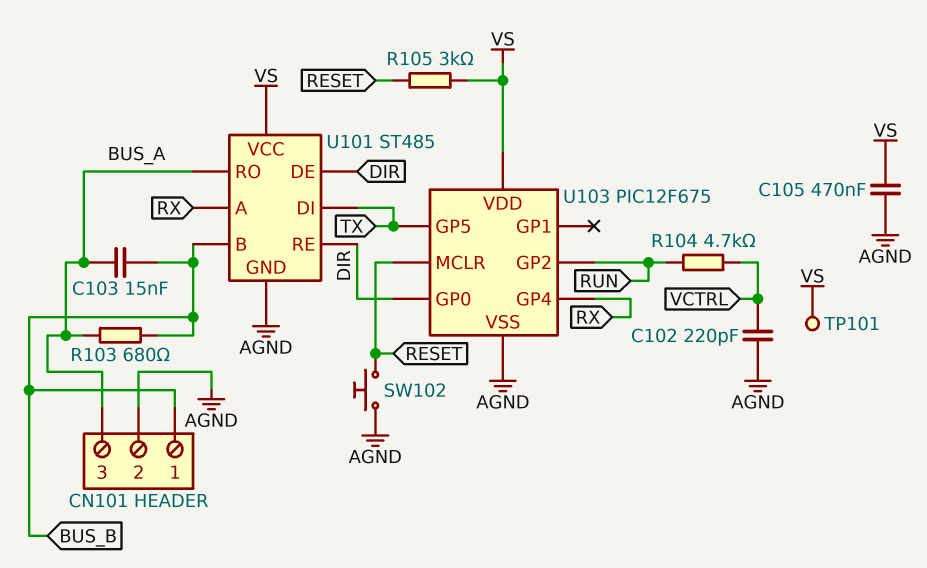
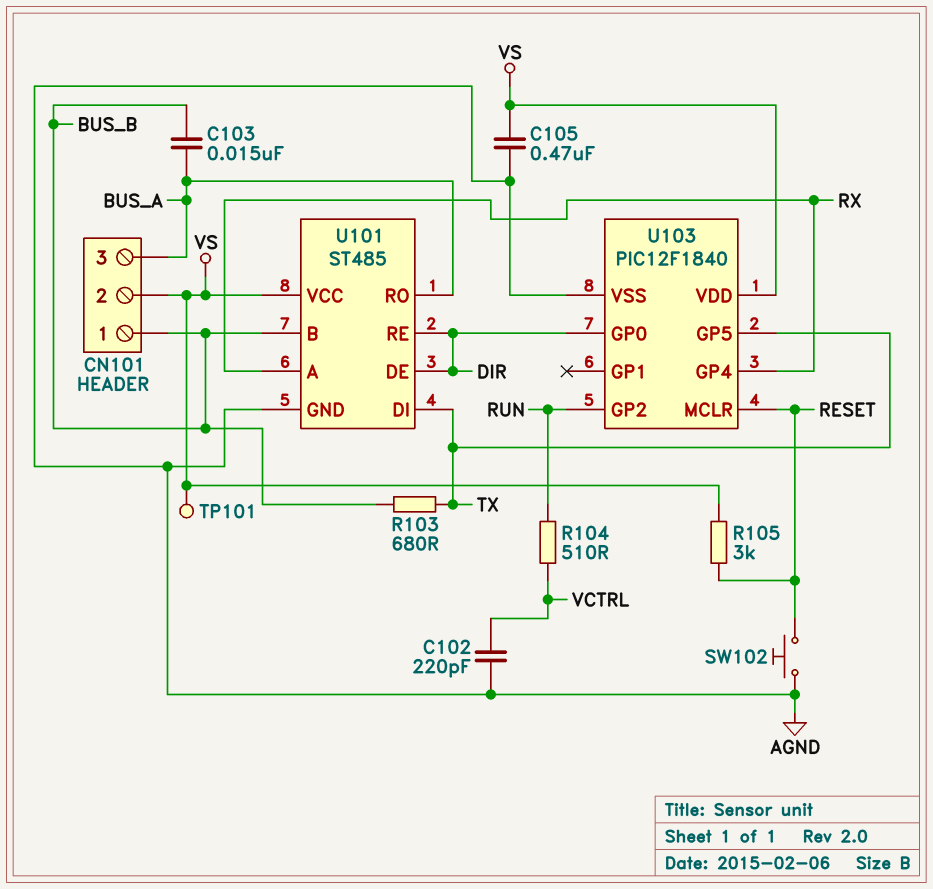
CN101 pin 2: AGND -> VS
R103: 680 (BUS_A, BUS_B) -> 680 (BUS_B, TX)
R104: 4.7k (RUN, VCTRL) -> 510 (RUN, VCTRL)
U103: PIC12F675 -> PIC12F1840

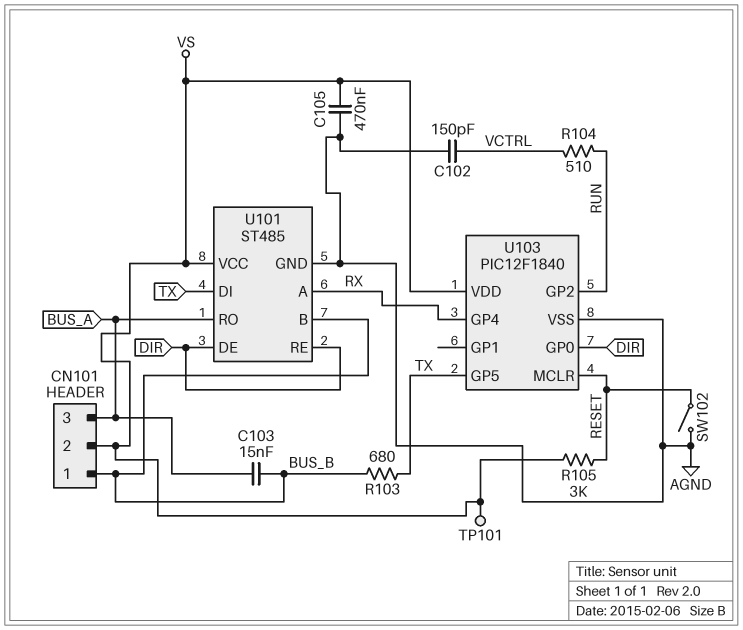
C102: 220pF (AGND, VCTRL) -> 150pF (AGND, VCTRL)
SW102: button (AGND, RESET) -> switch (AGND, RESET)

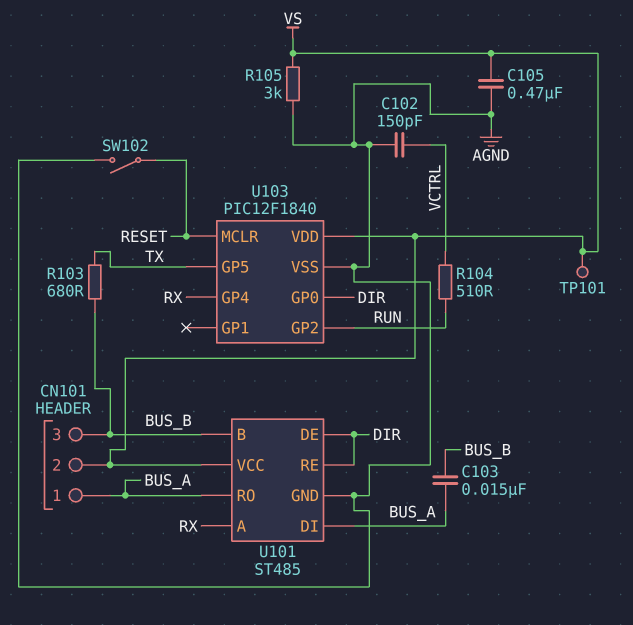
CN101 pin 1: BUS_B -> BUS_A
CN101 pin 3: BUS_A -> BUS_B
R105: 3k (RESET, VS) -> 3k (AGND, VS)
U101 pin DI: TX -> BUS_A

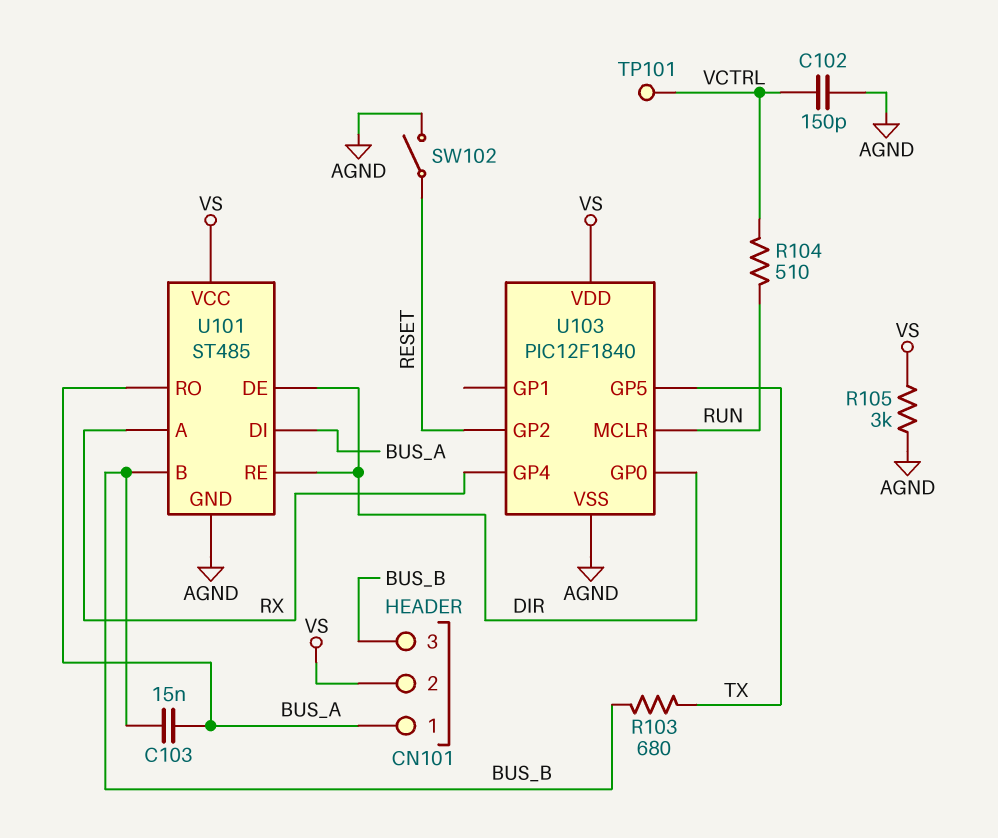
C105: 470nF (AGND, VS) -> none
TP101: test point (VS) -> test point (VCTRL)
U103 pin GP2: RUN -> RESET
U103 pin MCLR: RESET -> RUN

